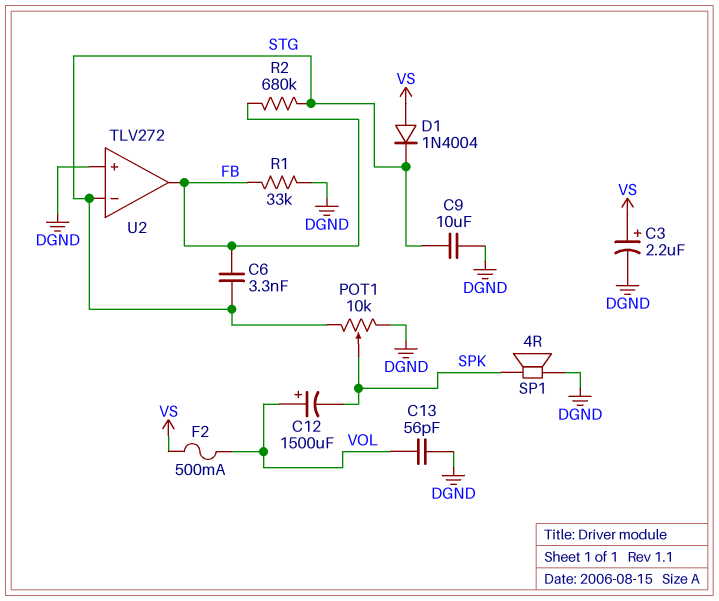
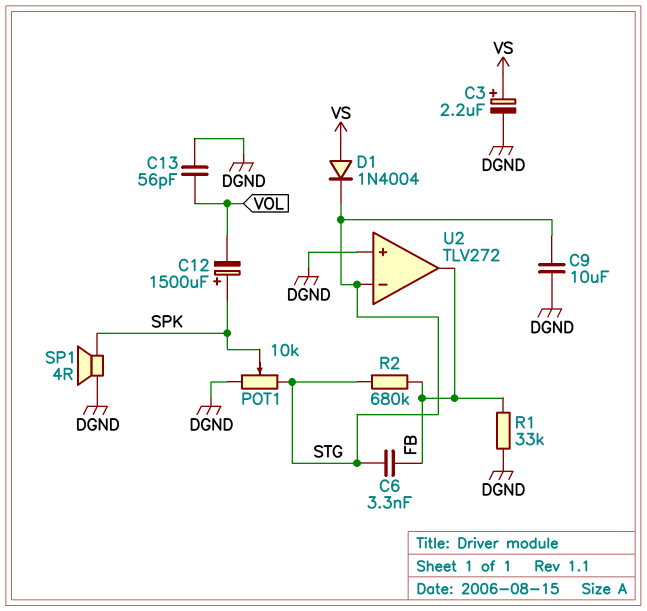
C12: 1500uF (plus VOL, minus SPK) -> 1500uF (plus SPK, minus VOL)
F2: 500mA (VOL, VS) -> none

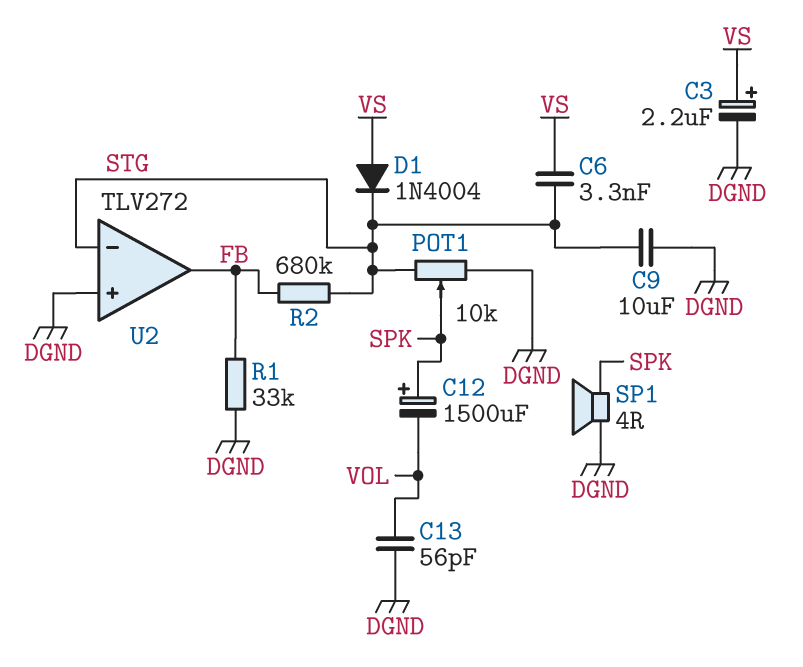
C6: 3.3nF (FB, STG) -> 3.3nF (STG, VS)

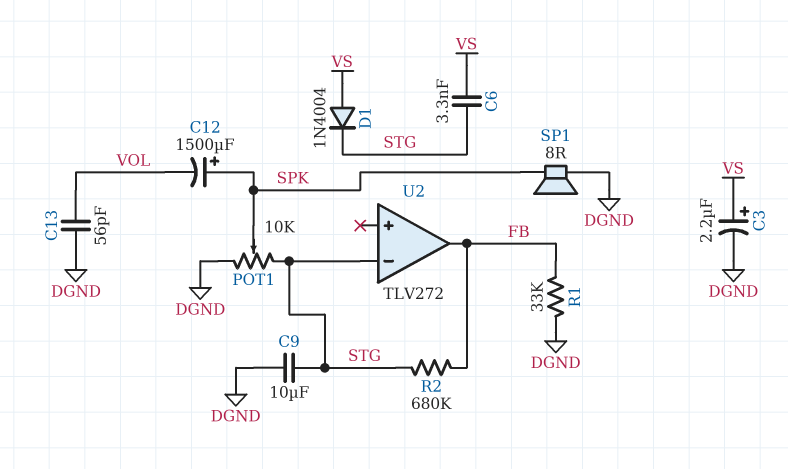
SP1: speaker 4R (DGND, SPK) -> speaker 8R (DGND, SPK)
U2 pin in+: DGND -> none

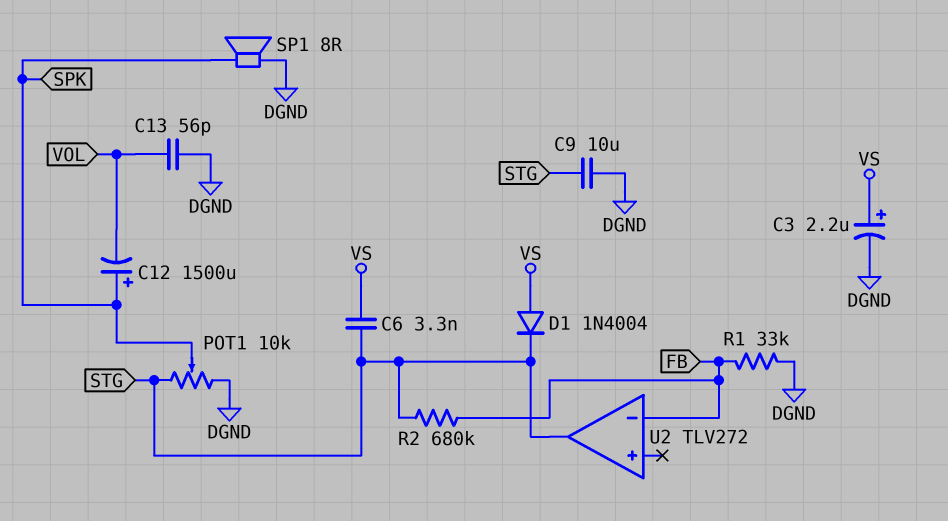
U2 pin in-: STG -> FB
U2 pin out: FB -> STG

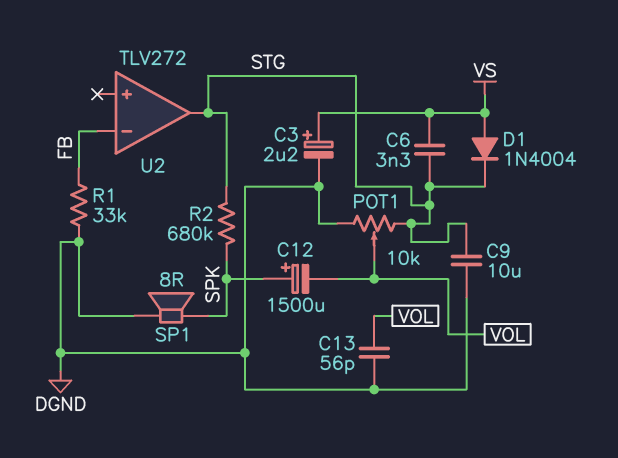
POT1: 10k (DGND, STG, wiper SPK) -> 10k (DGND, STG, wiper VOL)
R2: 680k (FB, STG) -> 680k (SPK, STG)

